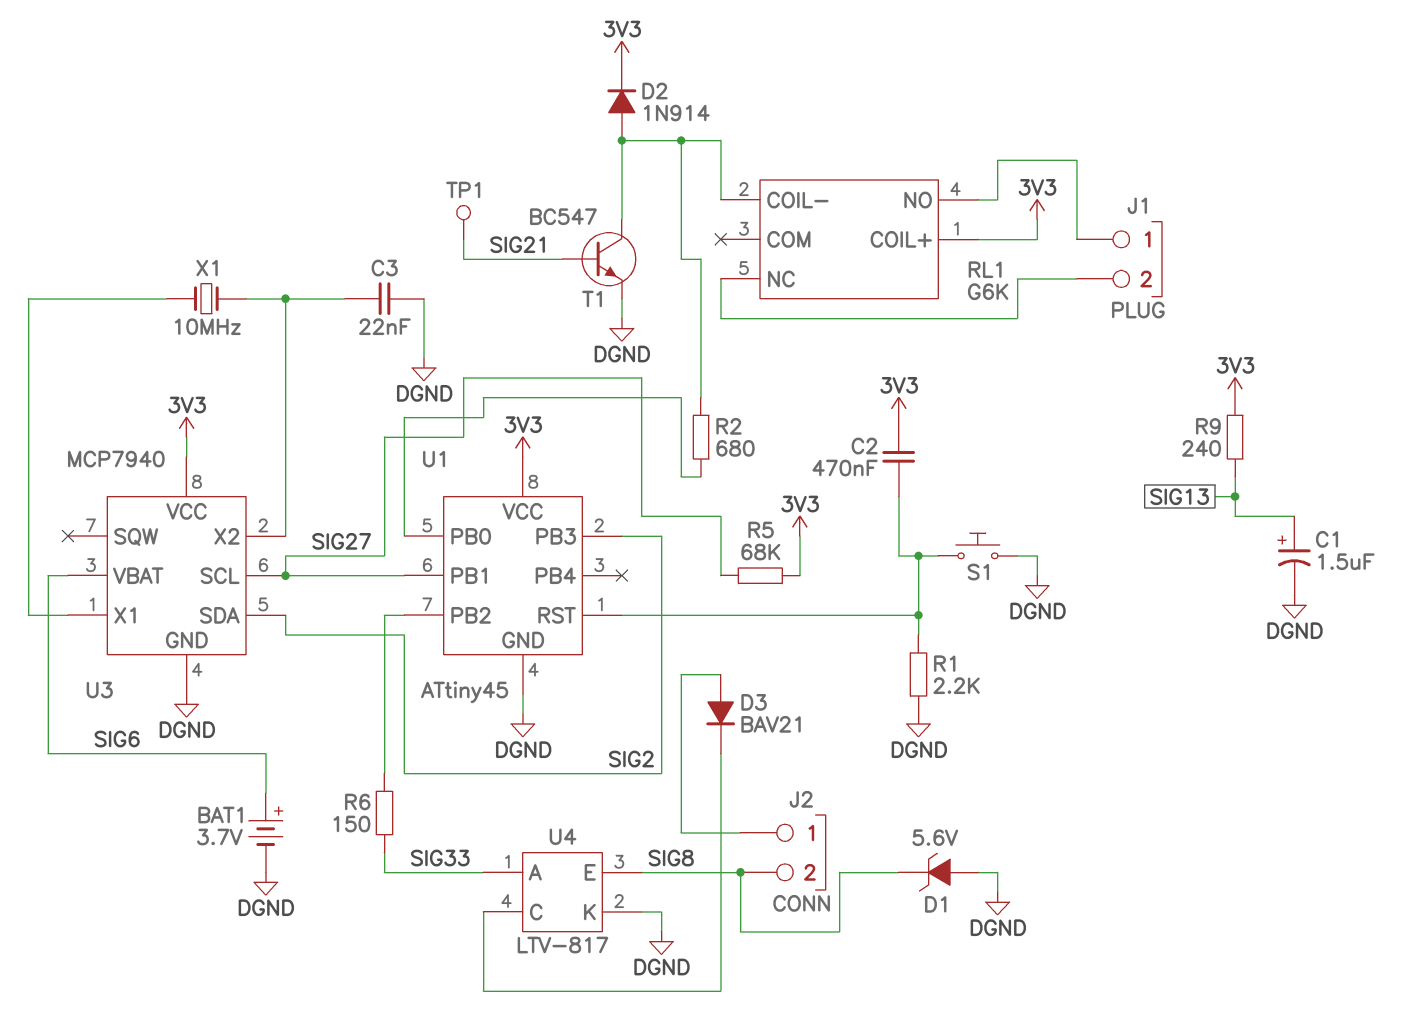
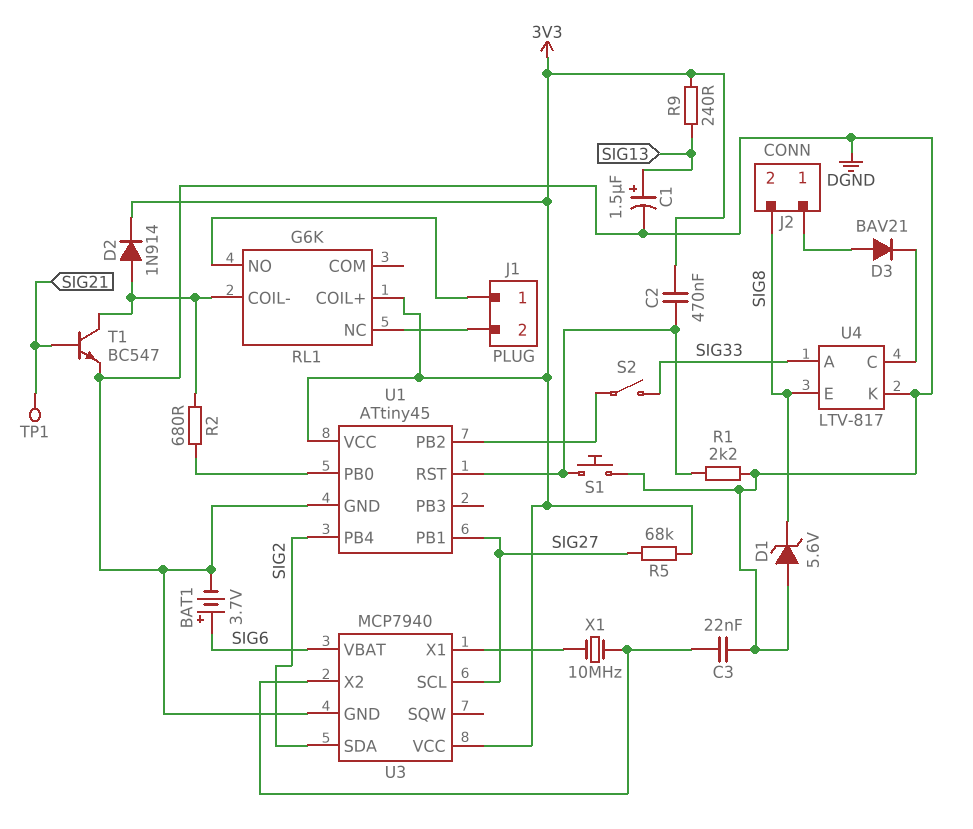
R6: 150 (SIG33, U1/PB2) -> none
S2: none -> switch (SIG33, U1/PB2)
U1 pin PB3: SIG2 -> none
U1 pin PB4: none -> SIG2

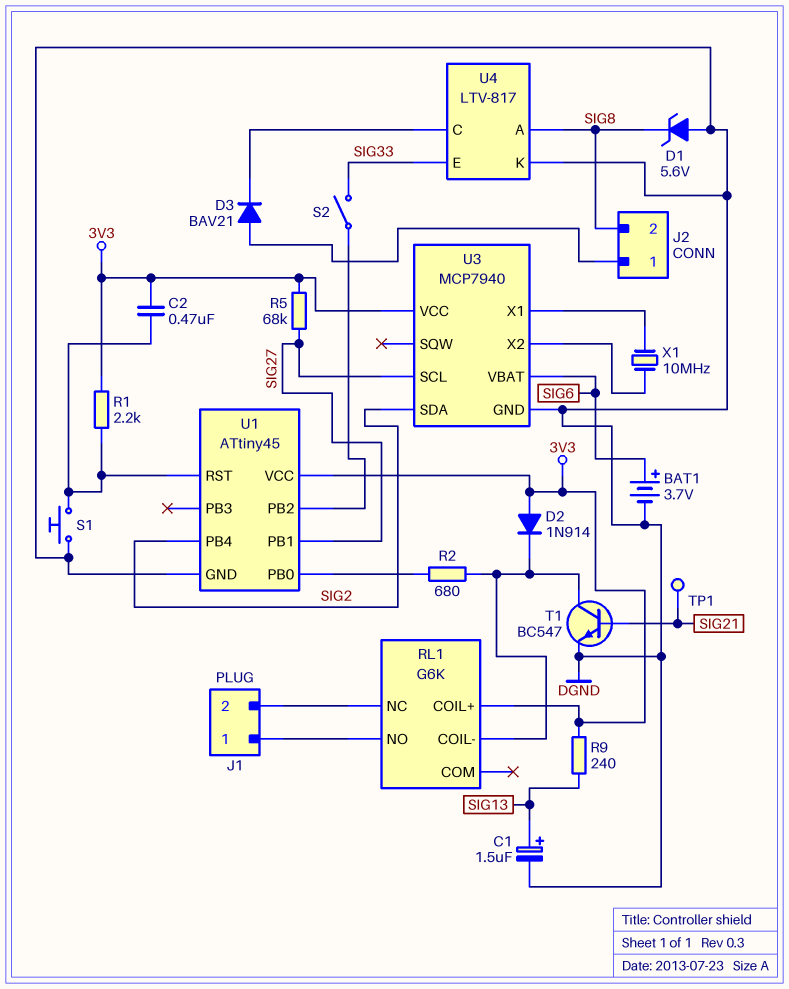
C3: 22nF (DGND, U3/X2) -> none
D2: diode 1N914 (A RL1/COIL-, K 3V3) -> diode 1N914 (A 3V3, K RL1/COIL-)
R1: 2.2k (DGND, U1/RST) -> 2.2k (3V3, U1/RST)
U4 pin A: SIG33 -> SIG8
U4 pin E: SIG8 -> SIG33

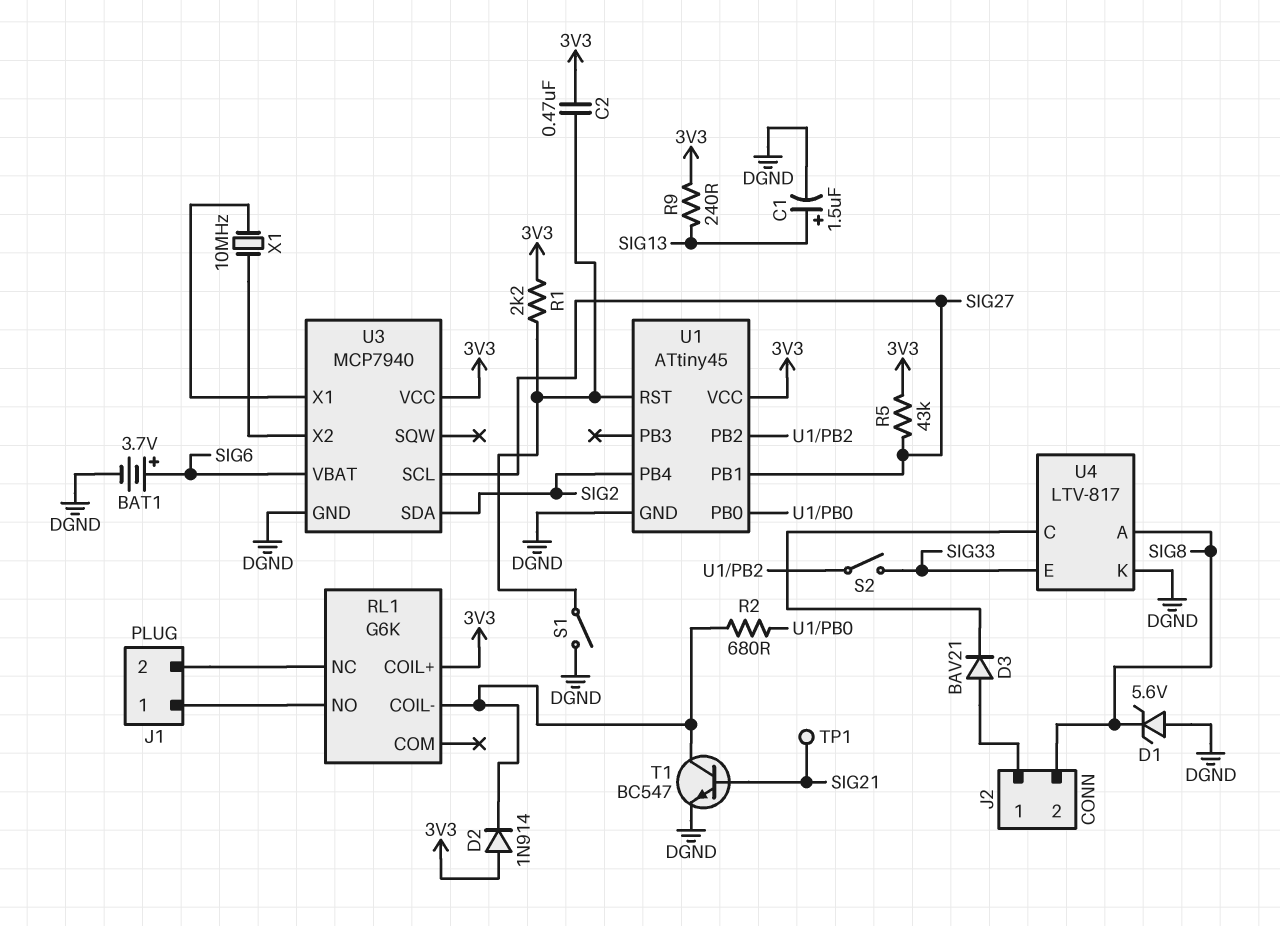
R5: 68k (3V3, SIG27) -> 43k (3V3, SIG27)
S1: button (DGND, U1/RST) -> switch (DGND, U1/RST)

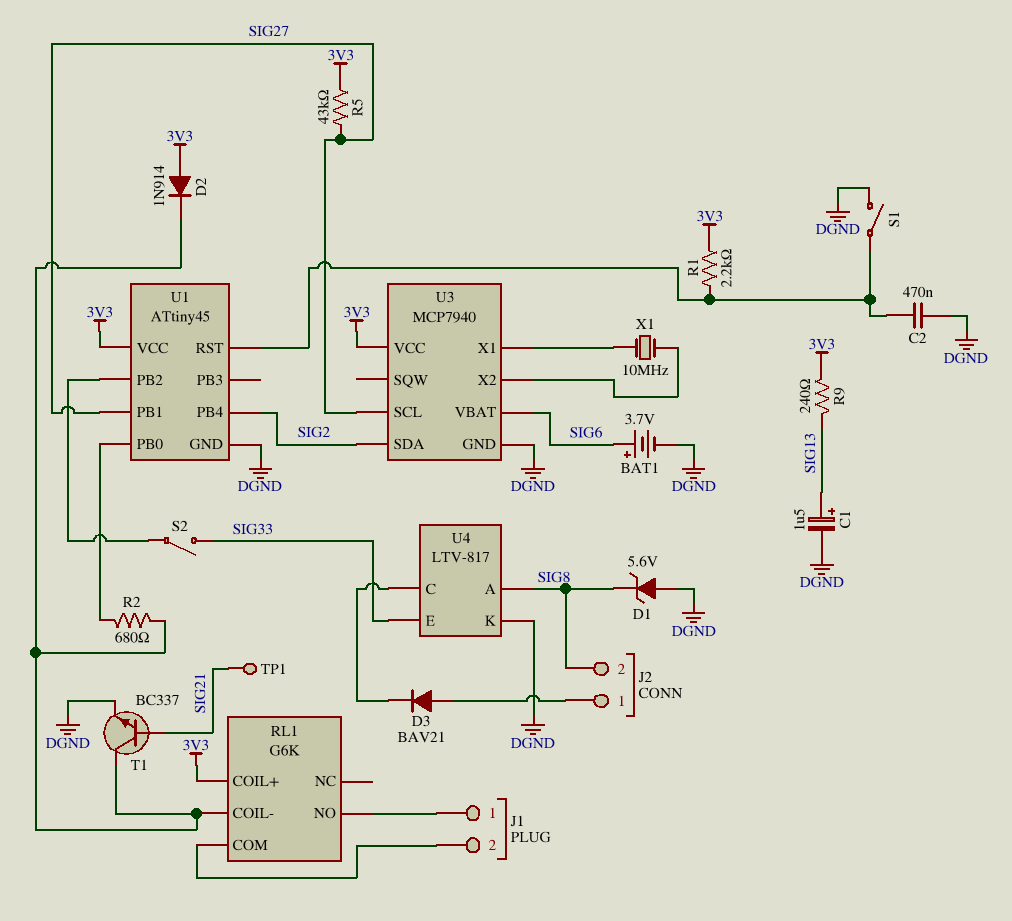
C2: 470nF (3V3, U1/RST) -> 470nF (DGND, U1/RST)
RL1 pin COM: none -> J1/2
RL1 pin NC: J1/2 -> none
T1: NPN BC547 (B SIG21, C RL1/COIL-, E DGND) -> NPN BC337 (B SIG21, C RL1/COIL-, E DGND)

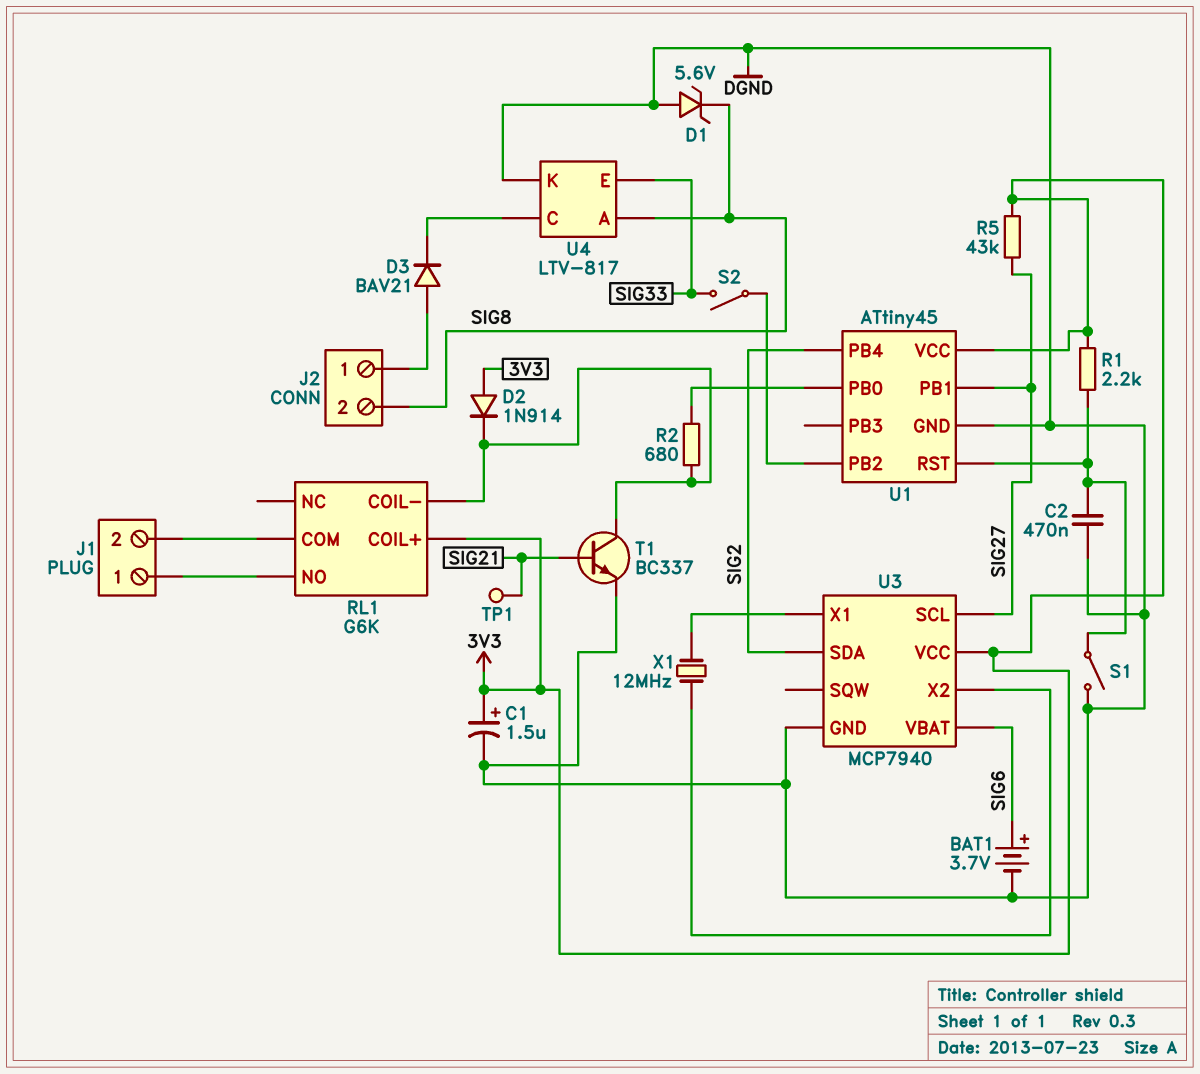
C1: 1.5uF (plus SIG13, minus DGND) -> 1.5uF (plus 3V3, minus DGND)
R9: 240 (3V3, SIG13) -> none
X1: 10MHz (U3/X1, U3/X2) -> 12MHz (U3/X1, U3/X2)

